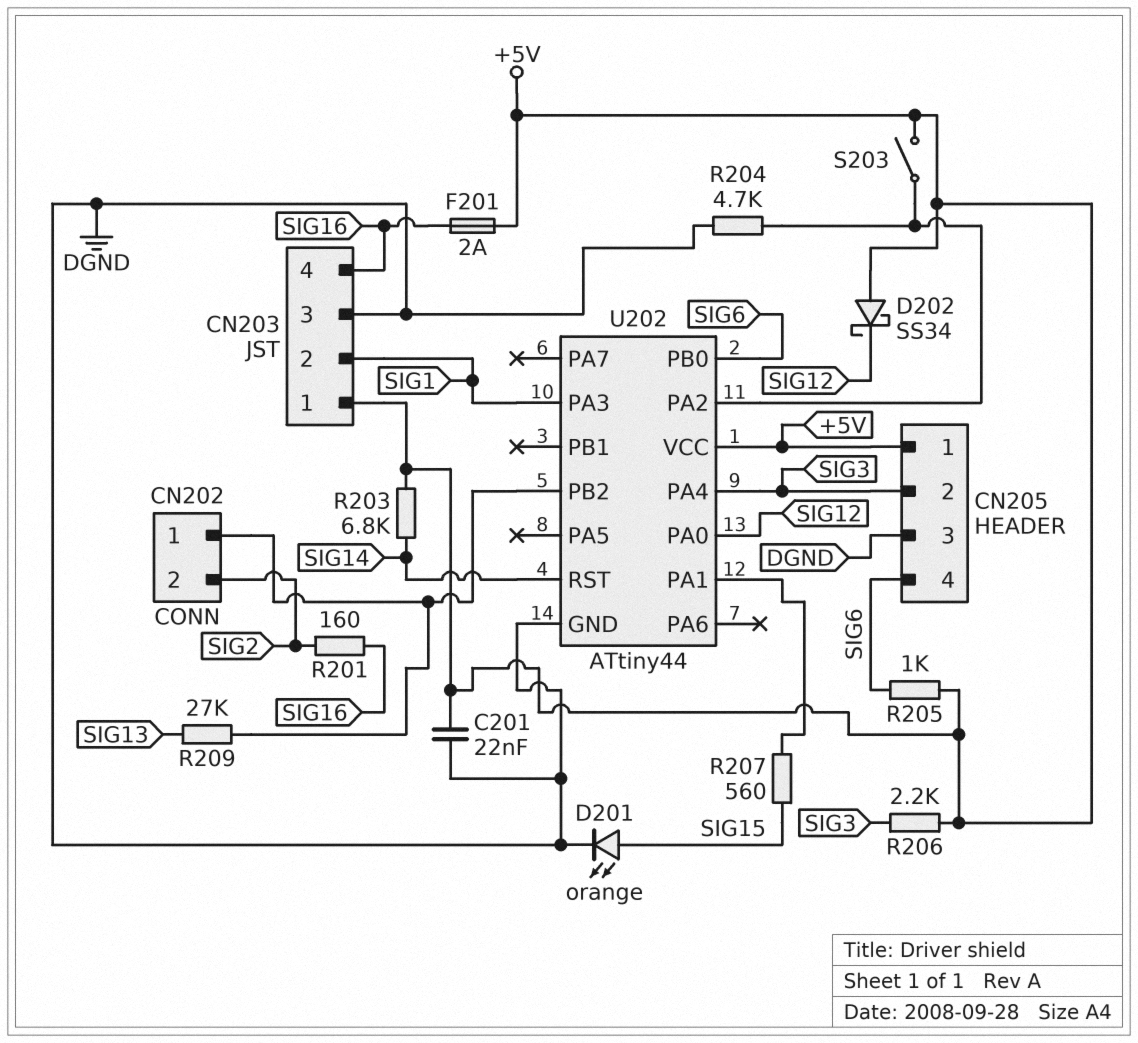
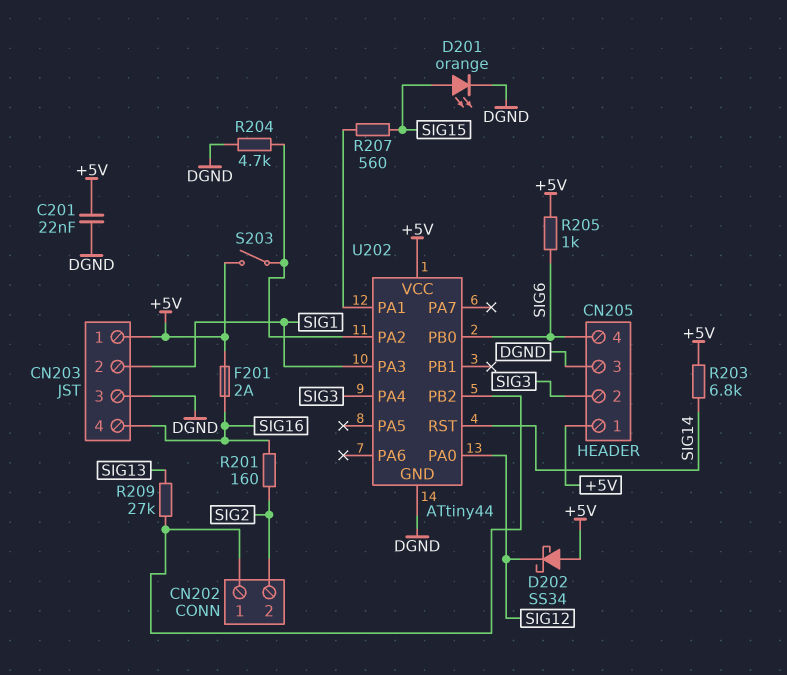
R206: 2.2k (+5V, SIG3) -> none

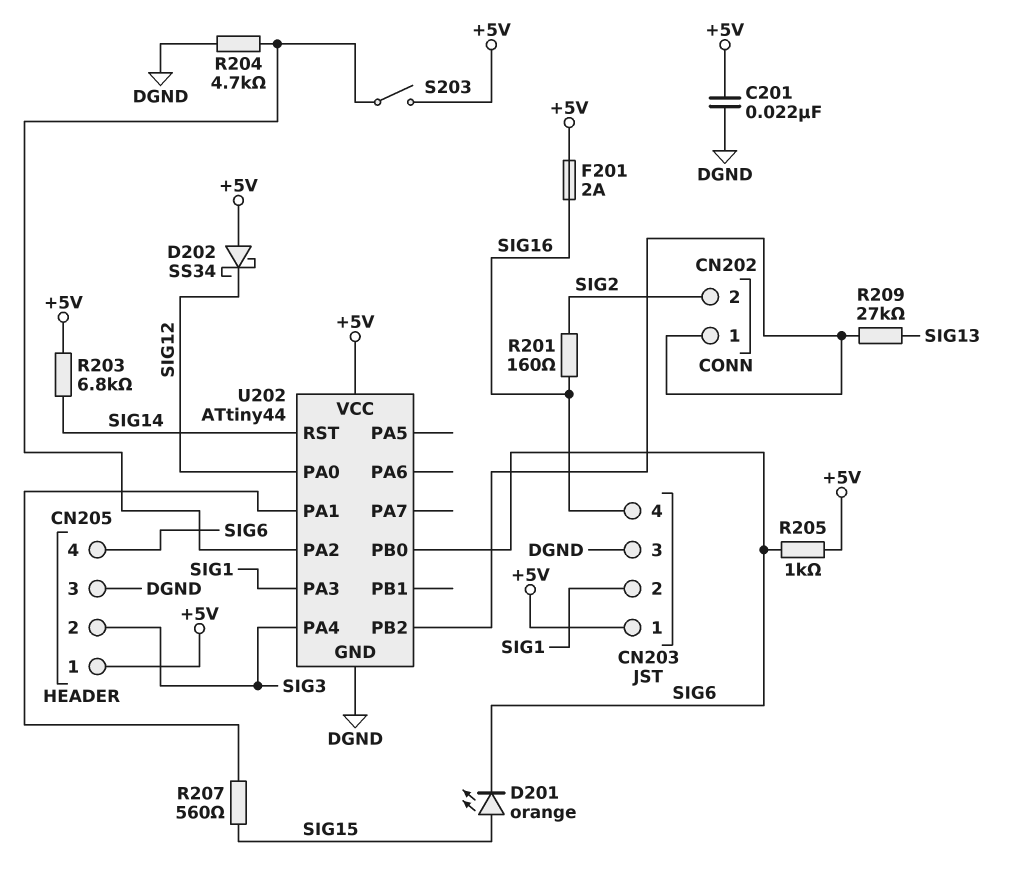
D201: LED orange (A SIG15, K DGND) -> LED orange (A SIG15, K SIG6)

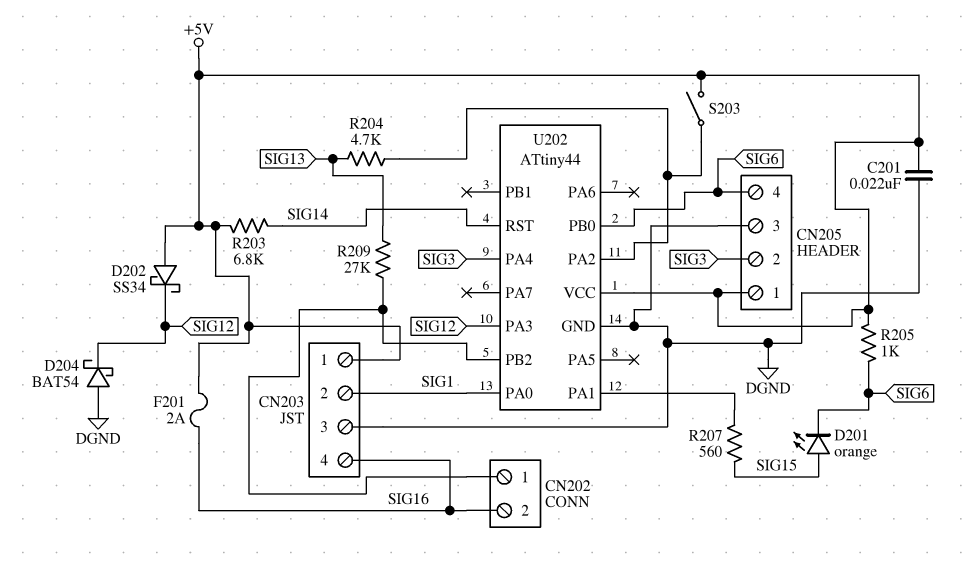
CN202 pin 2: SIG2 -> SIG16
D204: none -> schottky BAT54 (A DGND, K SIG12)
R201: 160 (SIG2, SIG16) -> none
R204: 4.7k (DGND, U202/PA2) -> 4.7k (SIG13, U202/PA2)
U202 pin PA0: SIG12 -> SIG1
U202 pin PA3: SIG1 -> SIG12

